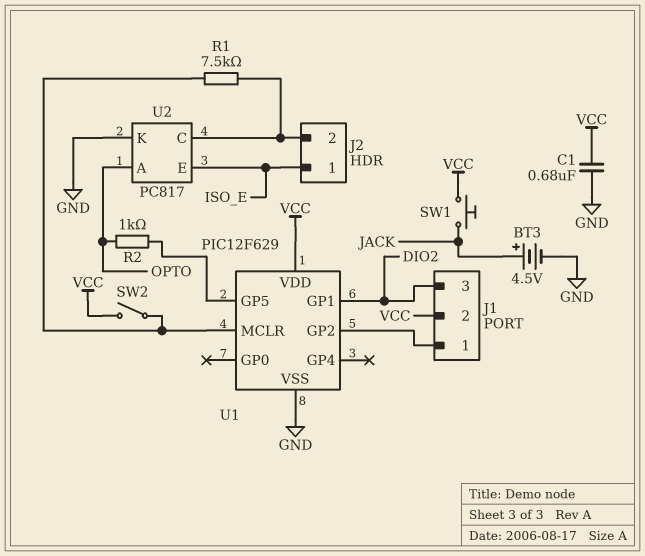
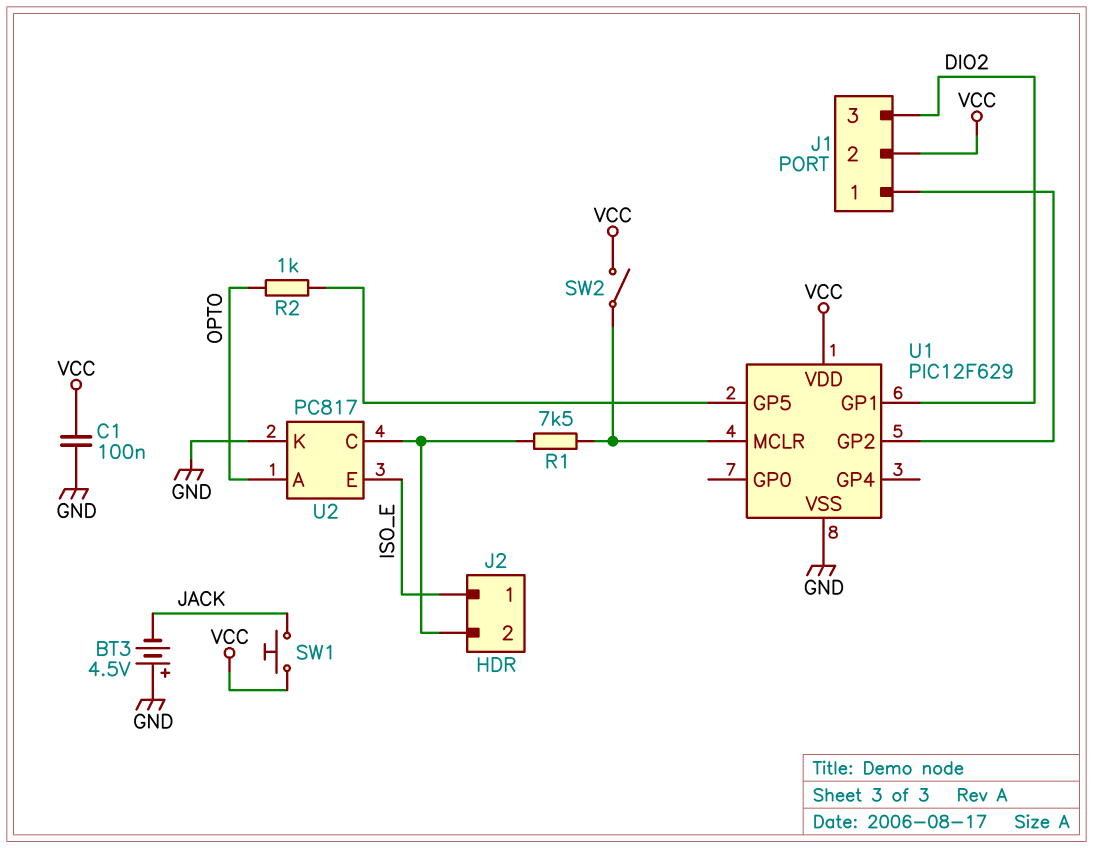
BT3: 4.5V (plus JACK, minus GND) -> 4.5V (plus GND, minus JACK)
C1: 680nF (GND, VCC) -> 100nF (GND, VCC)

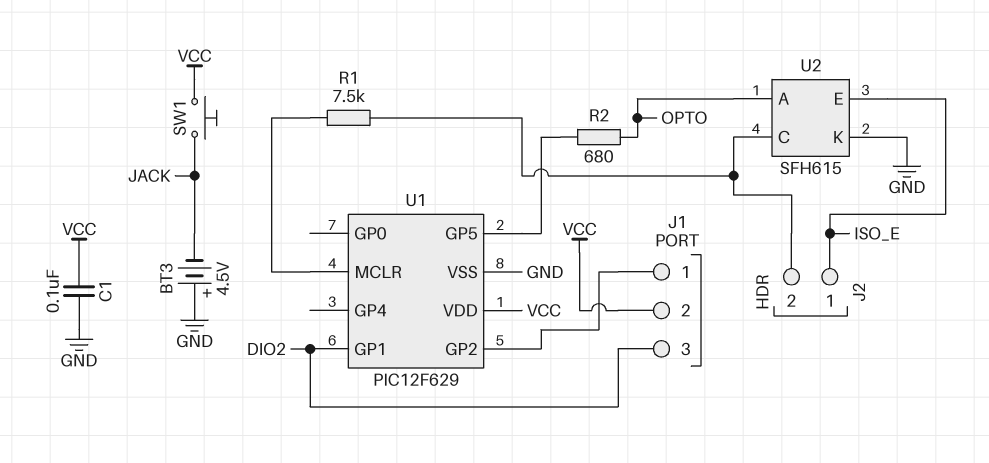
R2: 1k (OPTO, U1/GP5) -> 680 (OPTO, U1/GP5)
SW2: switch (U1/MCLR, VCC) -> none
U2: PC817 -> SFH615

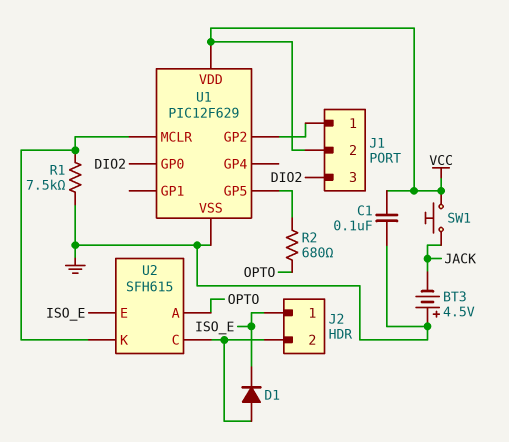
D1: none -> diode (A J2/2, K ISO_E)
R1: 7.5k (J2/2, U1/MCLR) -> 7.5k (GND, U1/MCLR)
U1 pin GP0: none -> DIO2
U1 pin GP1: DIO2 -> none
U2 pin K: GND -> U1/MCLR

